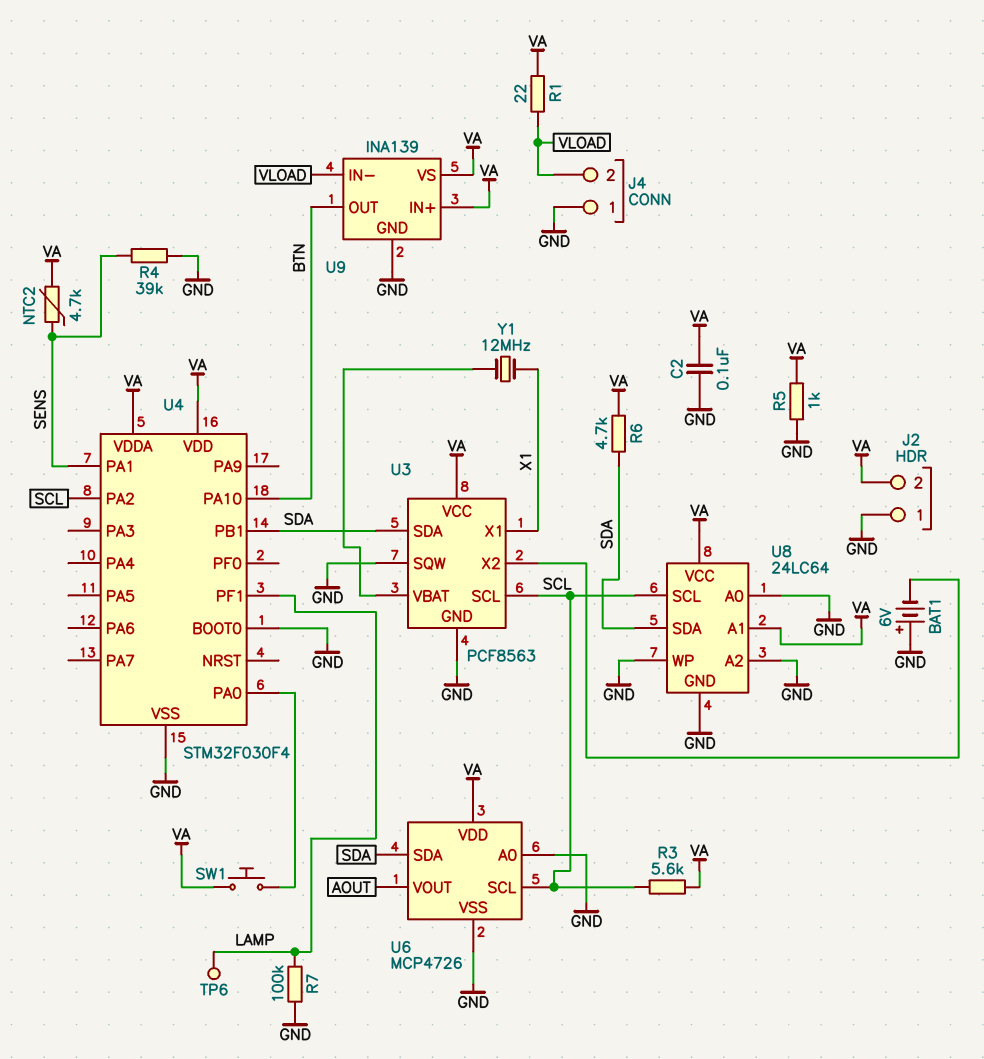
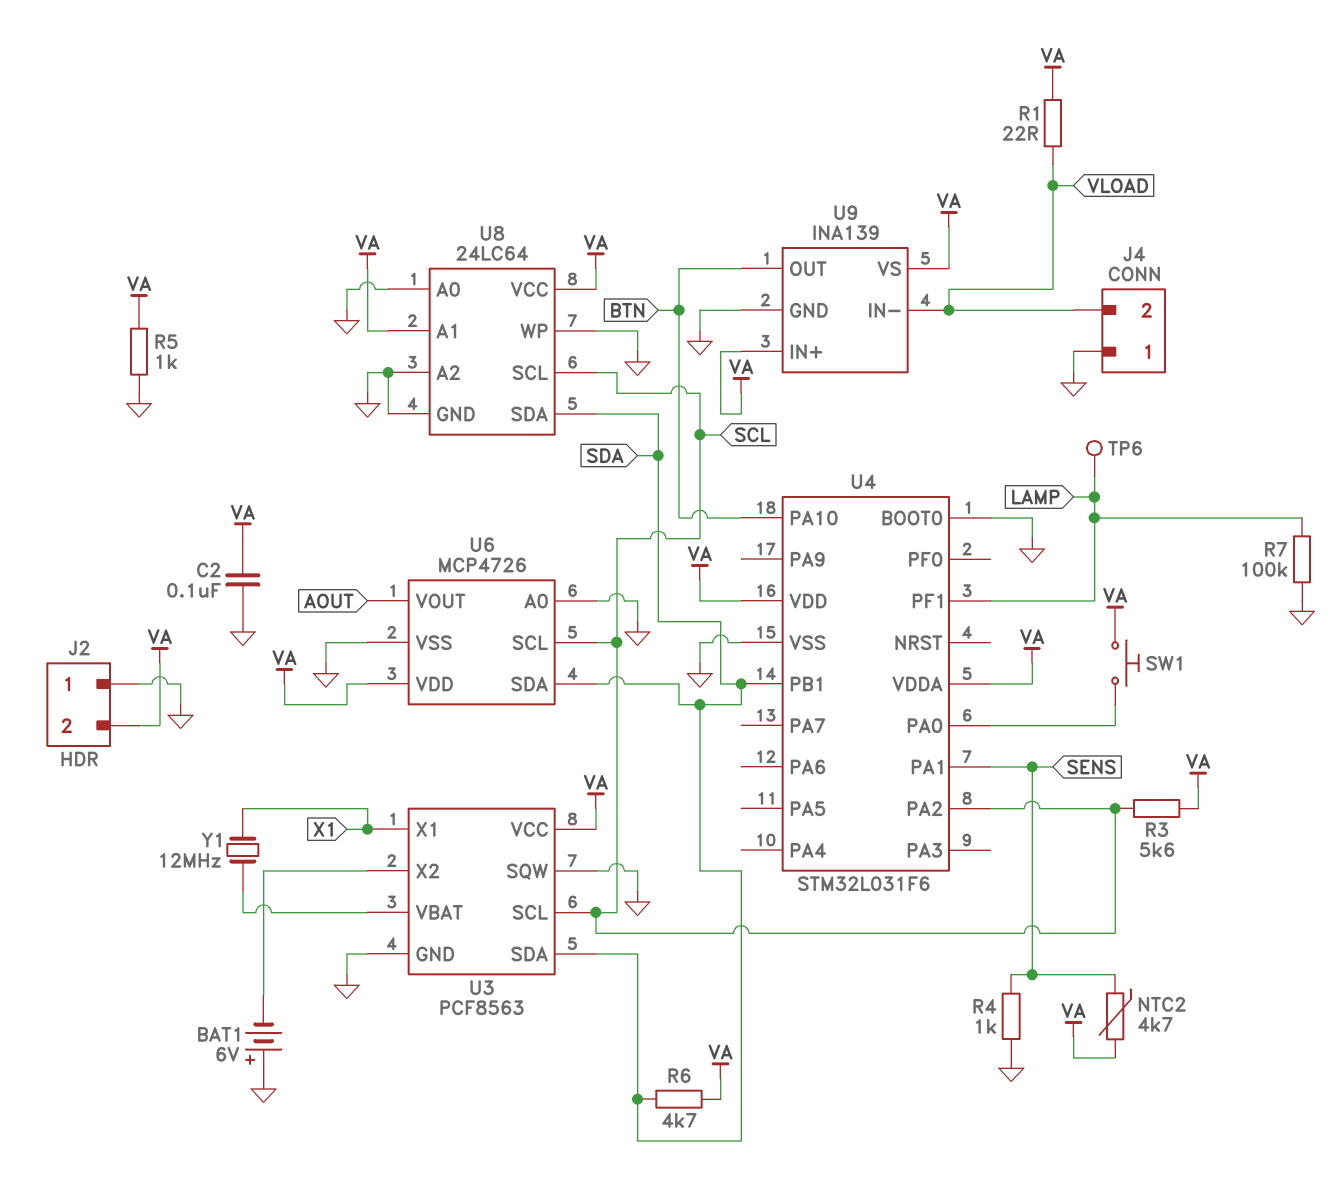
R4: 39k (GND, SENS) -> 1k (GND, SENS)
U4: STM32F030F4 -> STM32L031F6

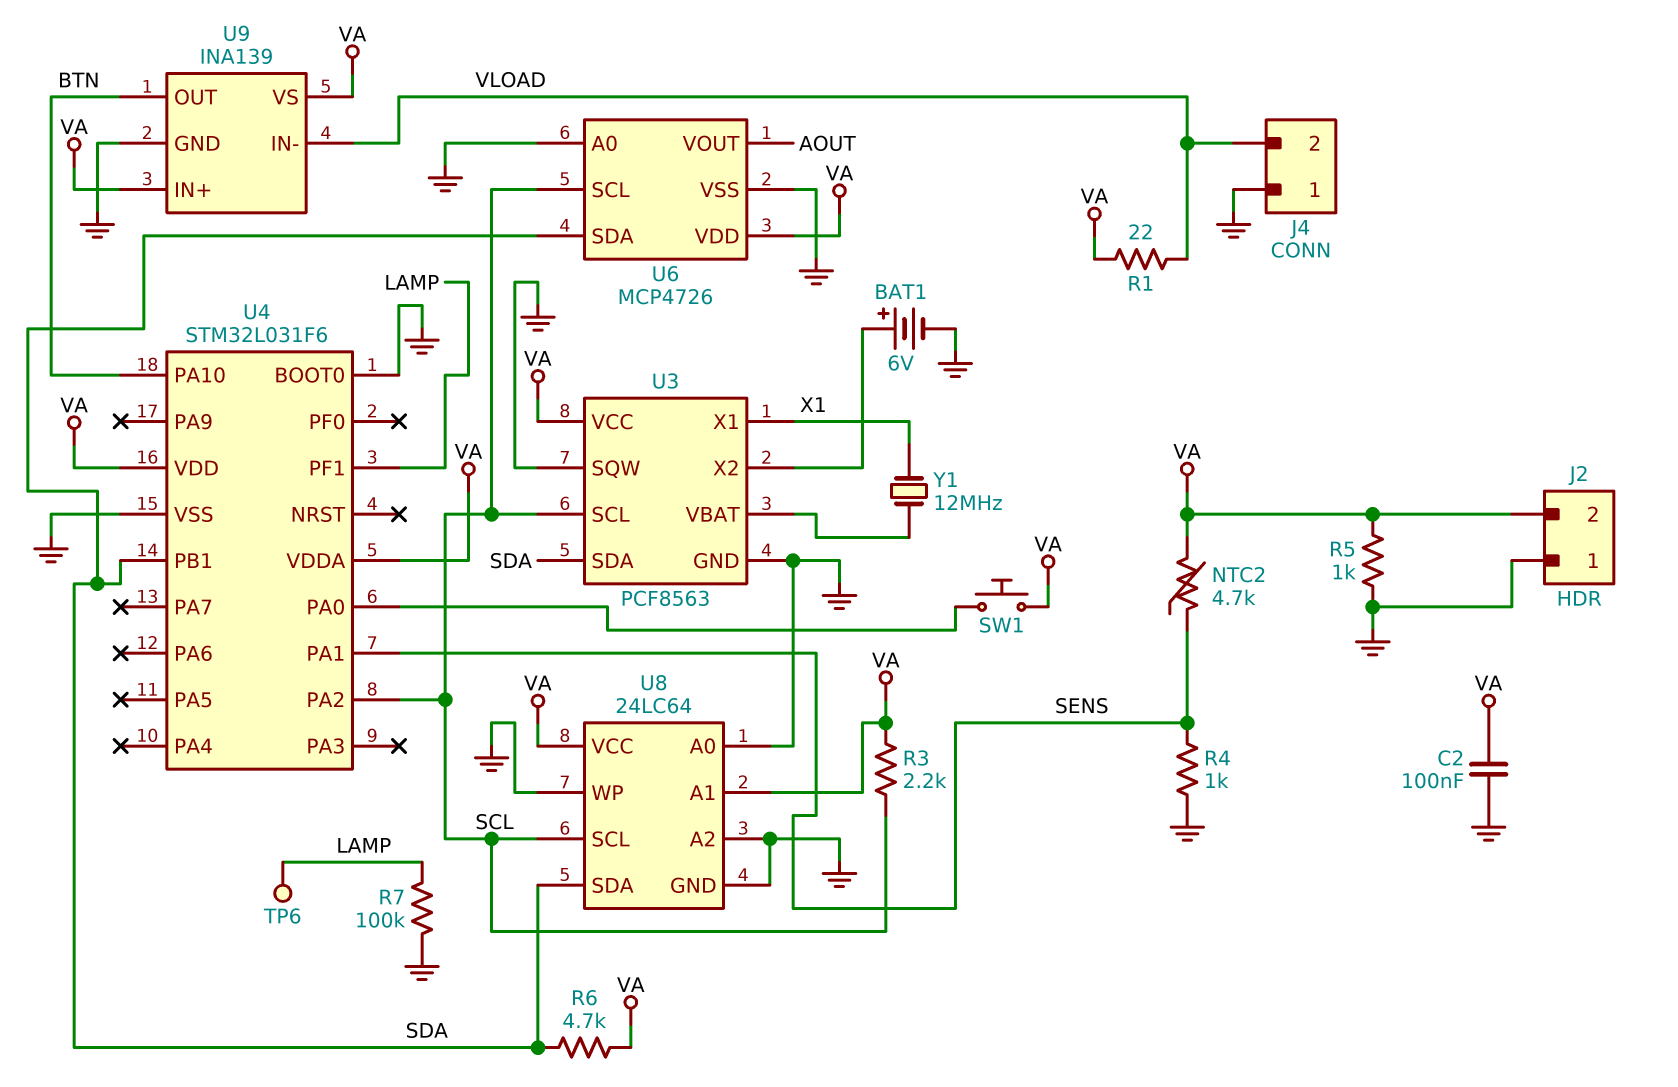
BAT1: 6V (plus GND, minus U3/X2) -> 6V (plus U3/X2, minus GND)
R3: 5.6k (SCL, VA) -> 2.2k (SCL, VA)

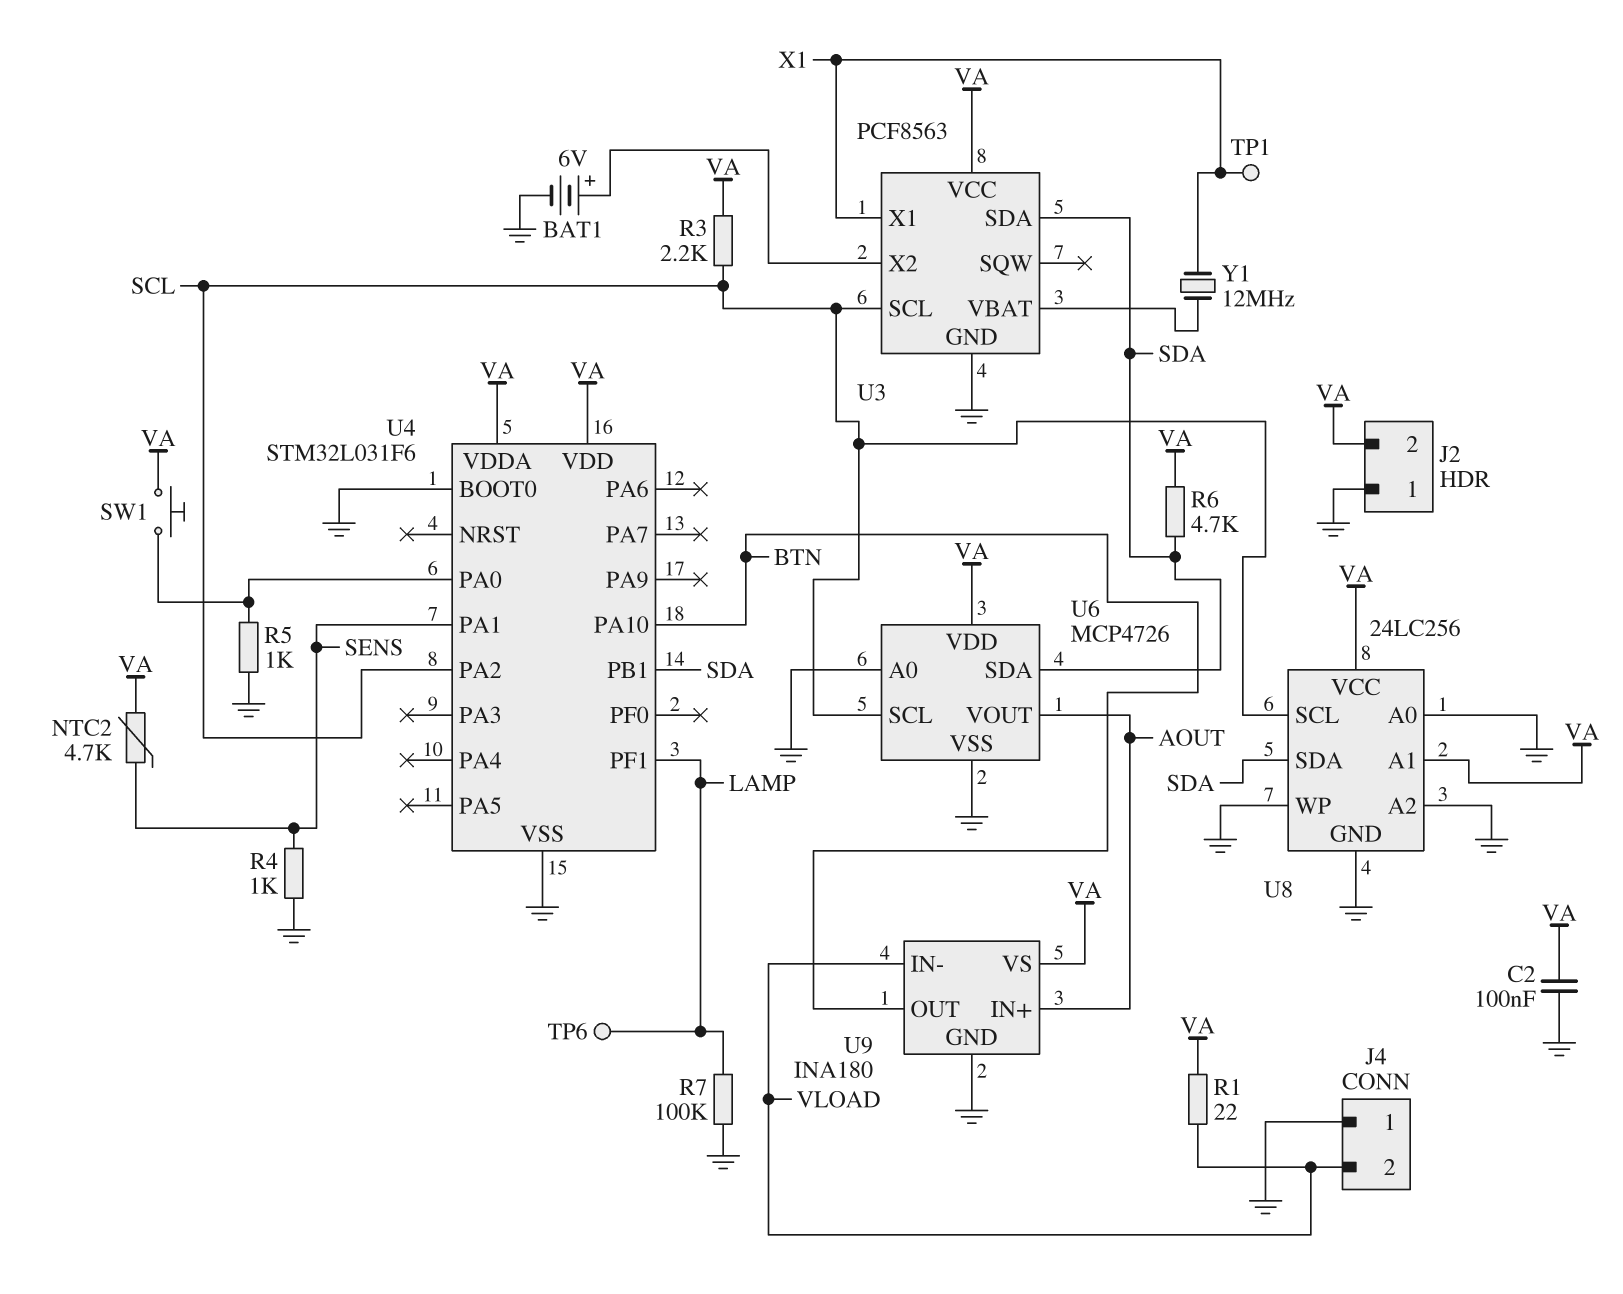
R5: 1k (GND, VA) -> 1k (GND, U4/PA0)
TP1: none -> test point (X1)
U3 pin SQW: GND -> none
U8: 24LC64 -> 24LC256
U9: INA139 -> INA180
U9 pin IN+: VA -> AOUT

